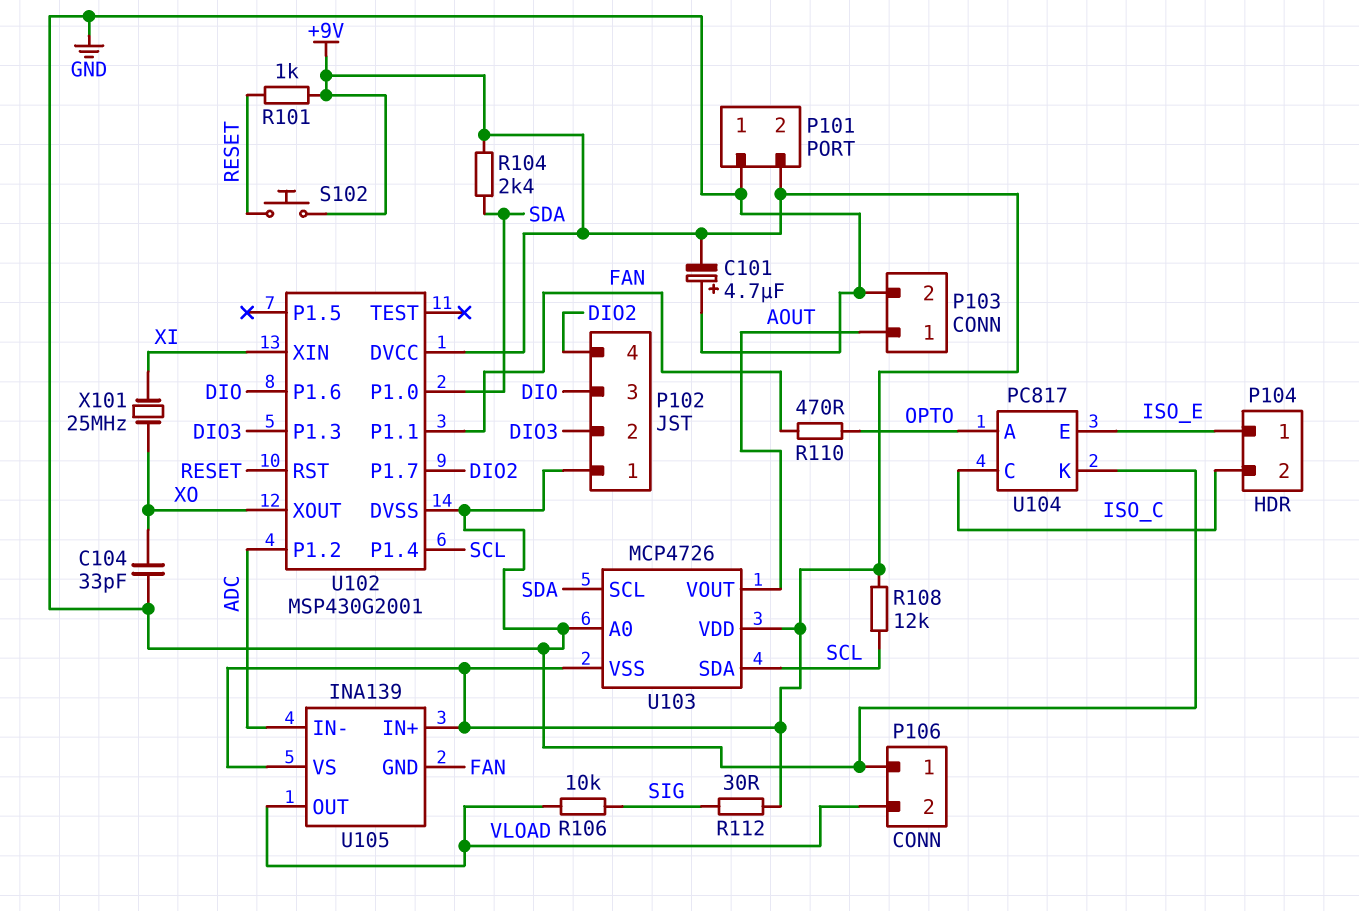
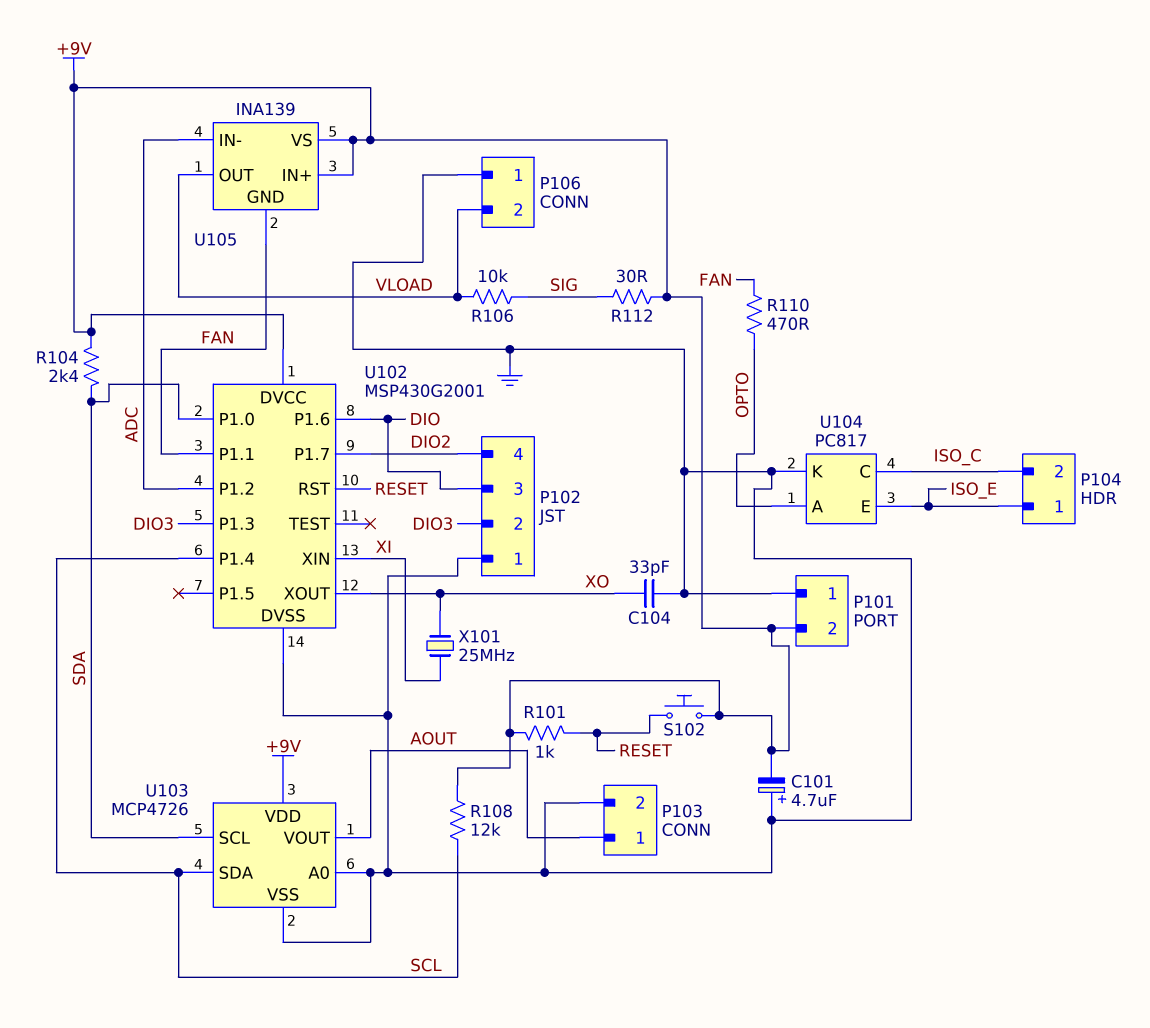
U103 pin VSS: +9V -> GND

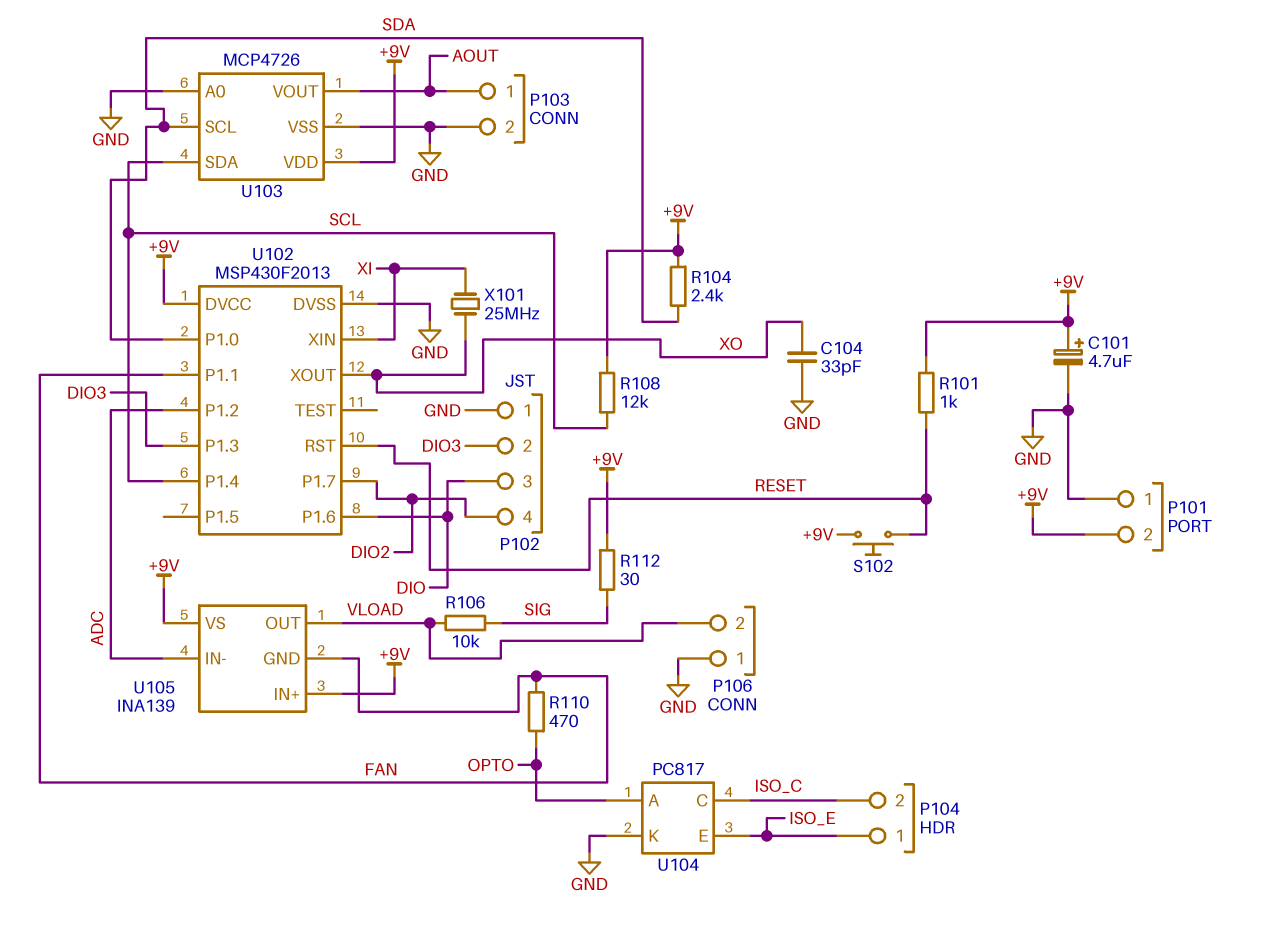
C101: 4.7uF (plus GND, minus +9V) -> 4.7uF (plus +9V, minus GND)
U102: MSP430G2001 -> MSP430F2013

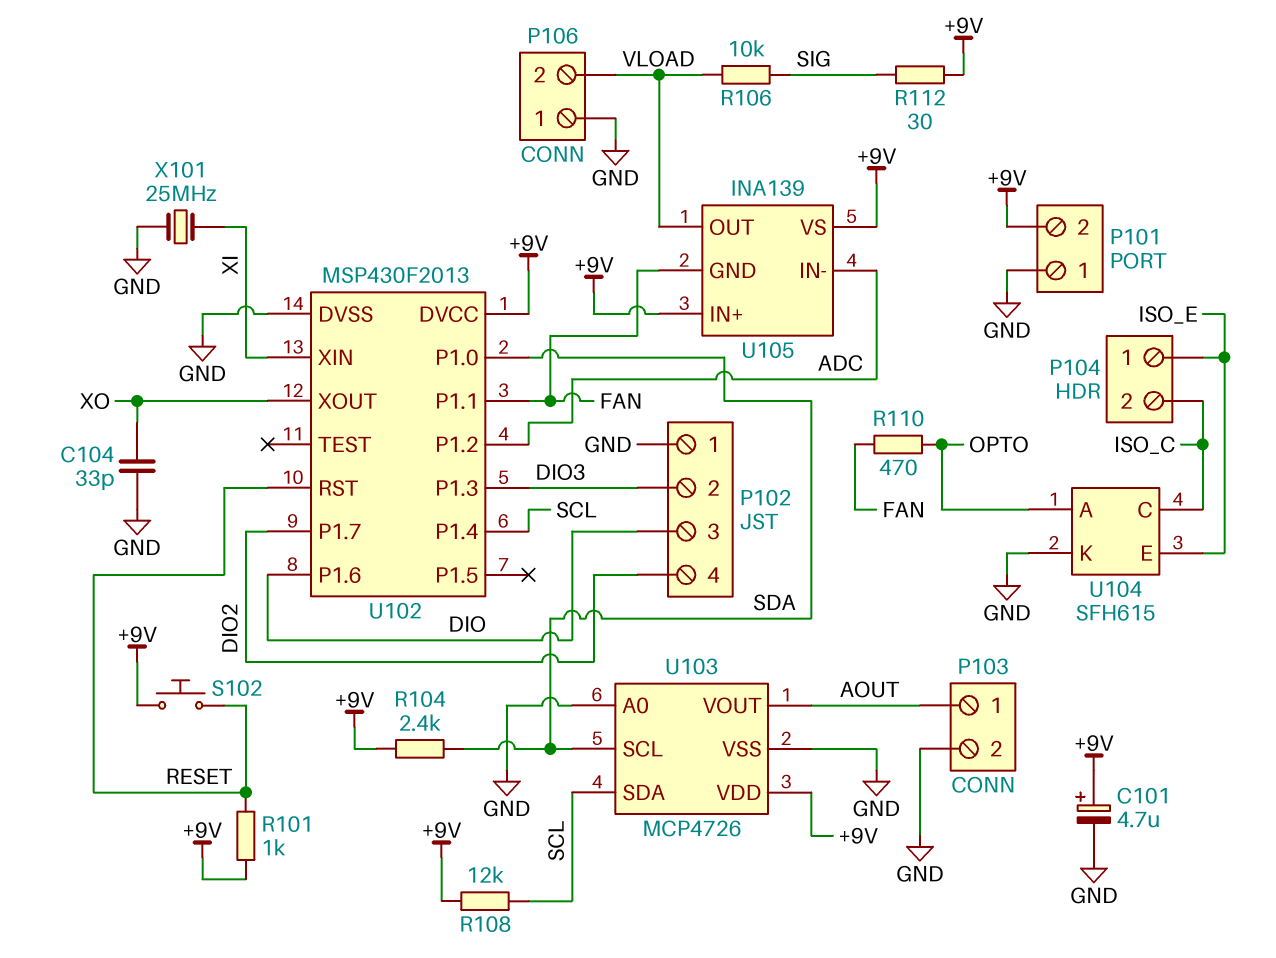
U104: PC817 -> SFH615
X101: 25MHz (XI, XO) -> 25MHz (GND, XI)

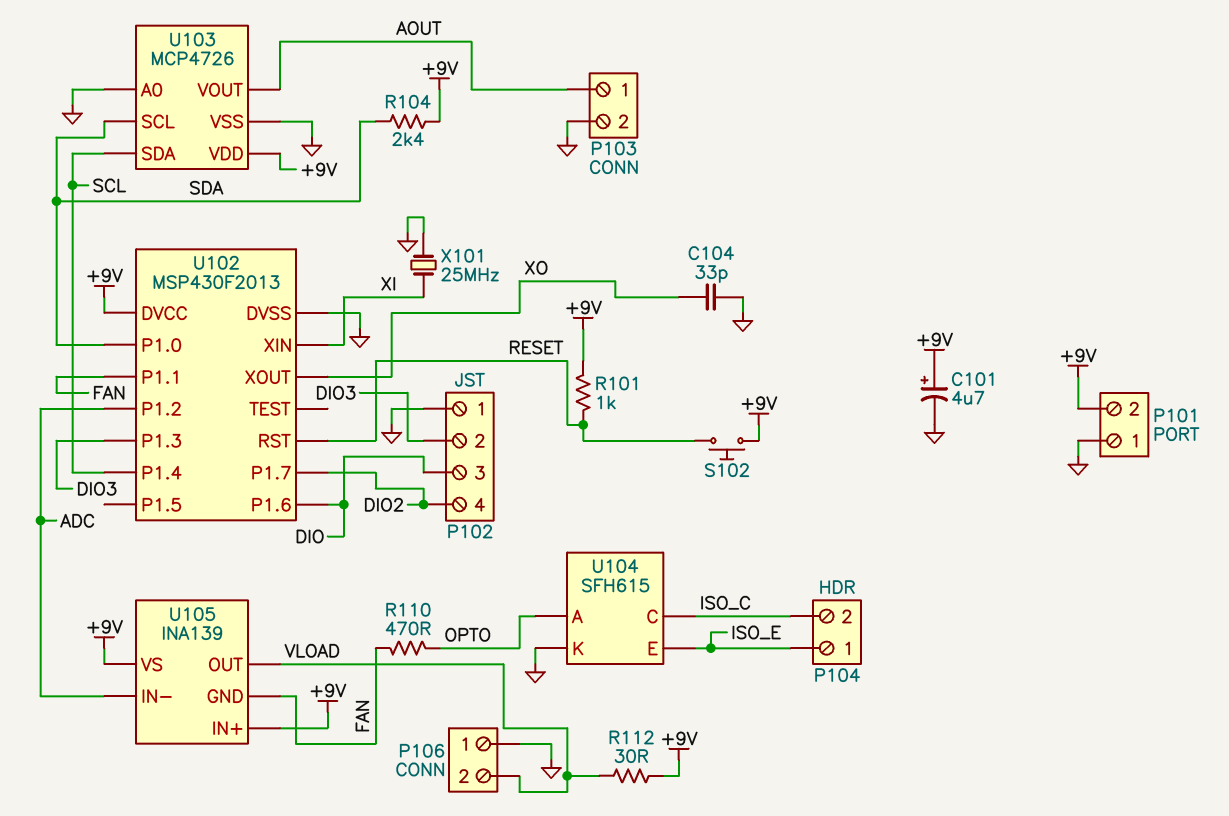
R106: 10k (SIG, VLOAD) -> none
R108: 12k (+9V, SCL) -> none
R112: 30 (+9V, SIG) -> 30 (+9V, VLOAD)

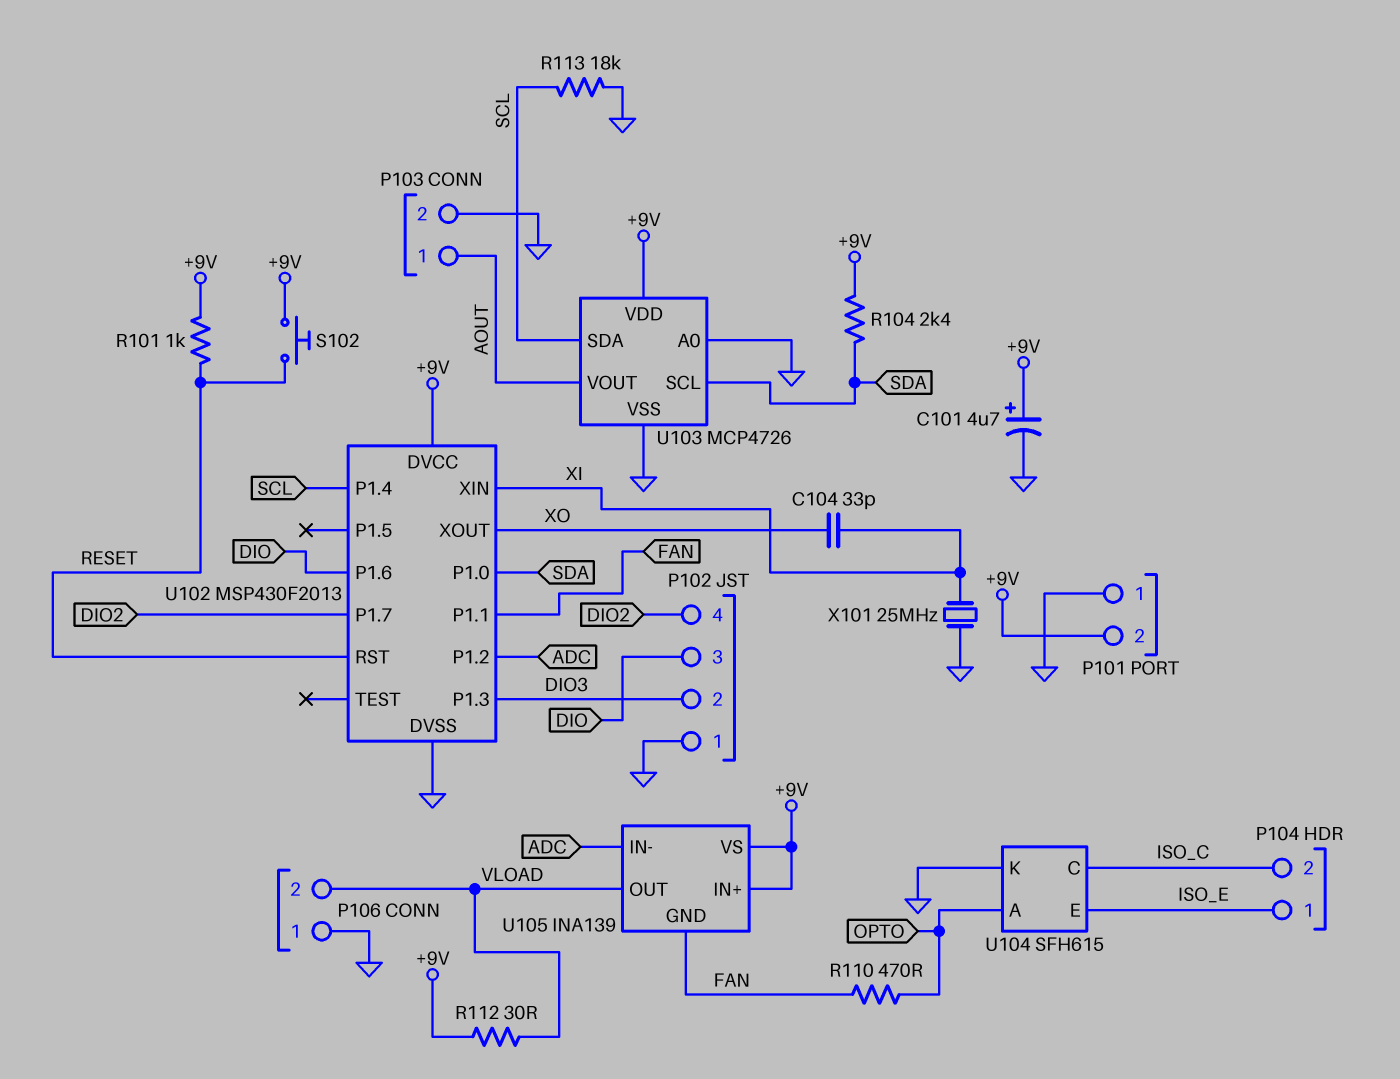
C104: 33pF (GND, XO) -> 33pF (XI, XO)
R113: none -> 18k (GND, SCL)

